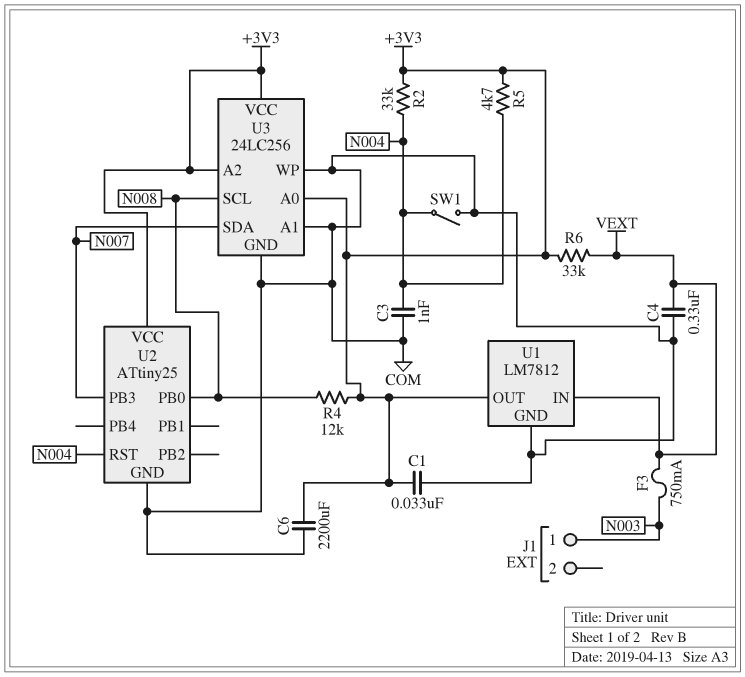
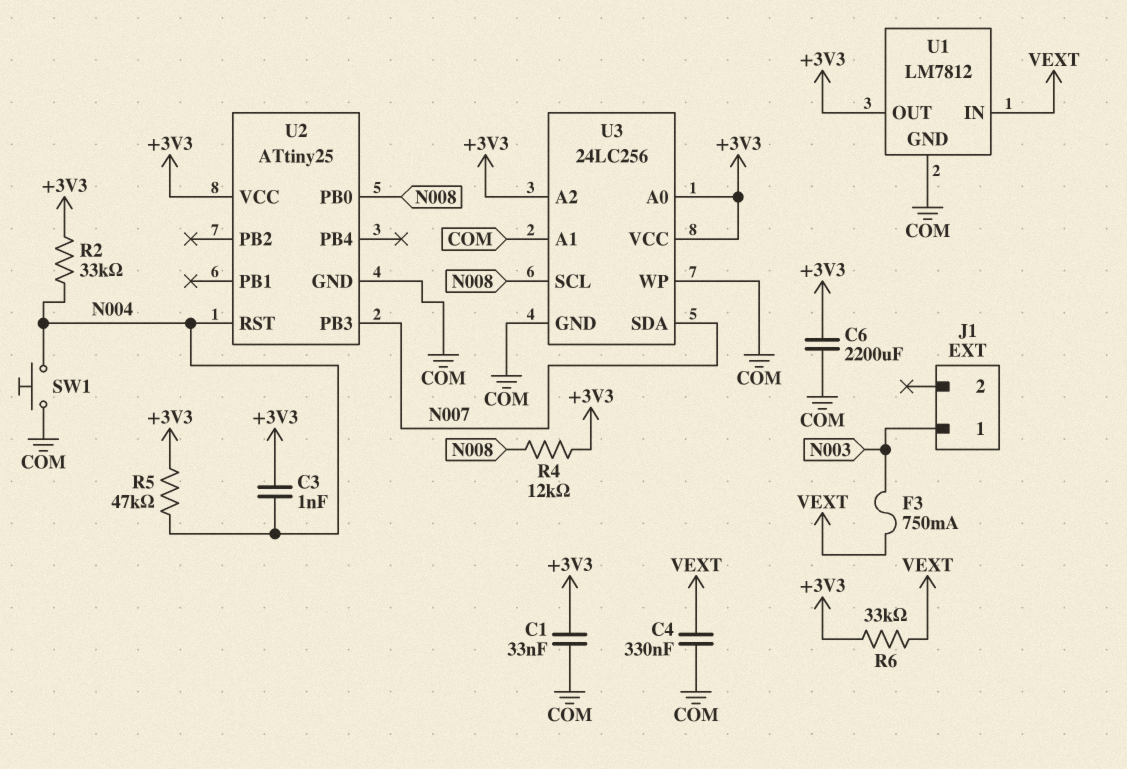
C3: 1nF (COM, N004) -> 1nF (+3V3, N004)
R5: 4.7k (+3V3, N004) -> 47k (+3V3, N004)
SW1: switch (COM, N004) -> button (COM, N004)

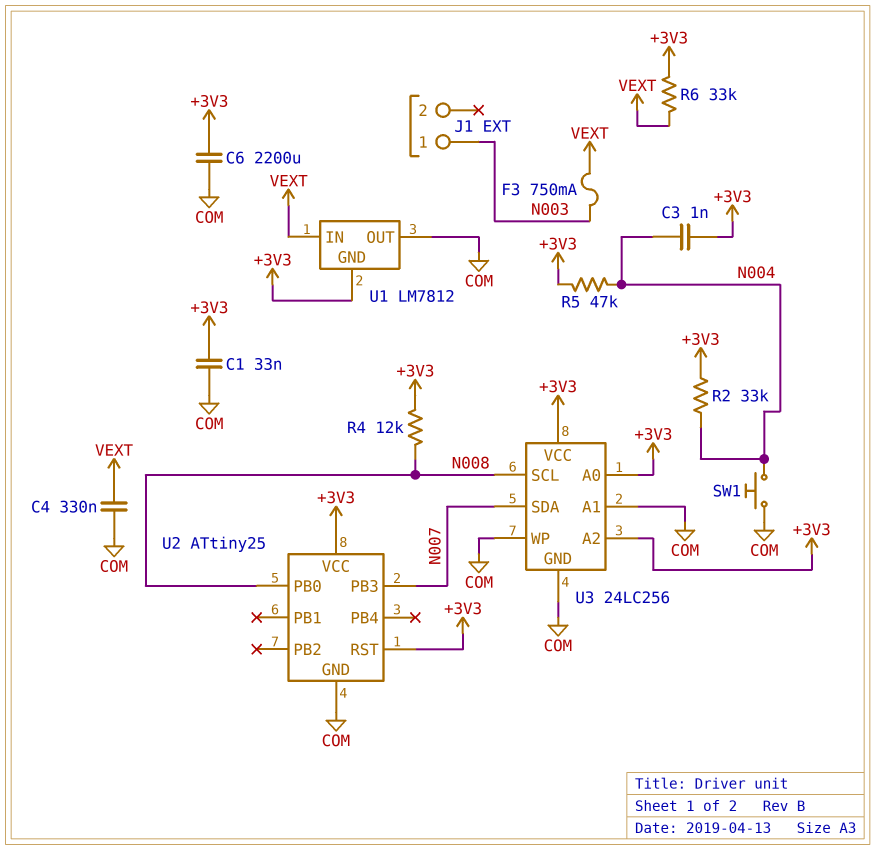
U1 pin GND: COM -> +3V3
U1 pin OUT: +3V3 -> COM
U2 pin RST: N004 -> +3V3

